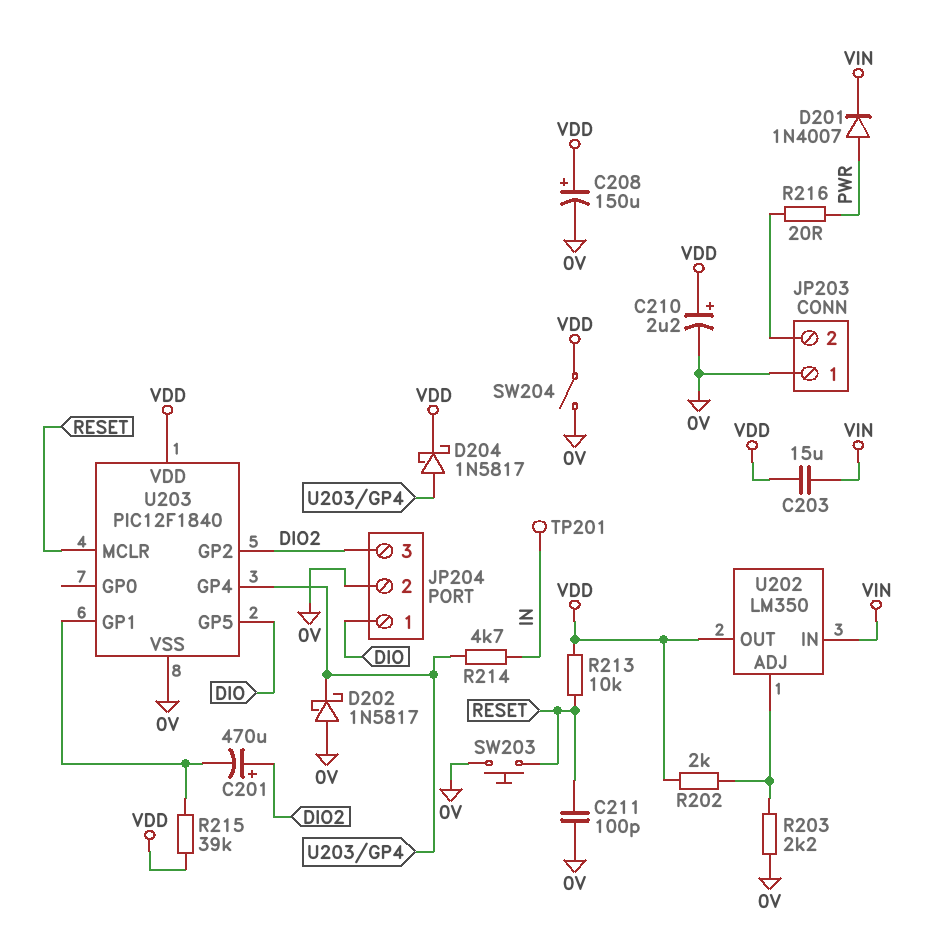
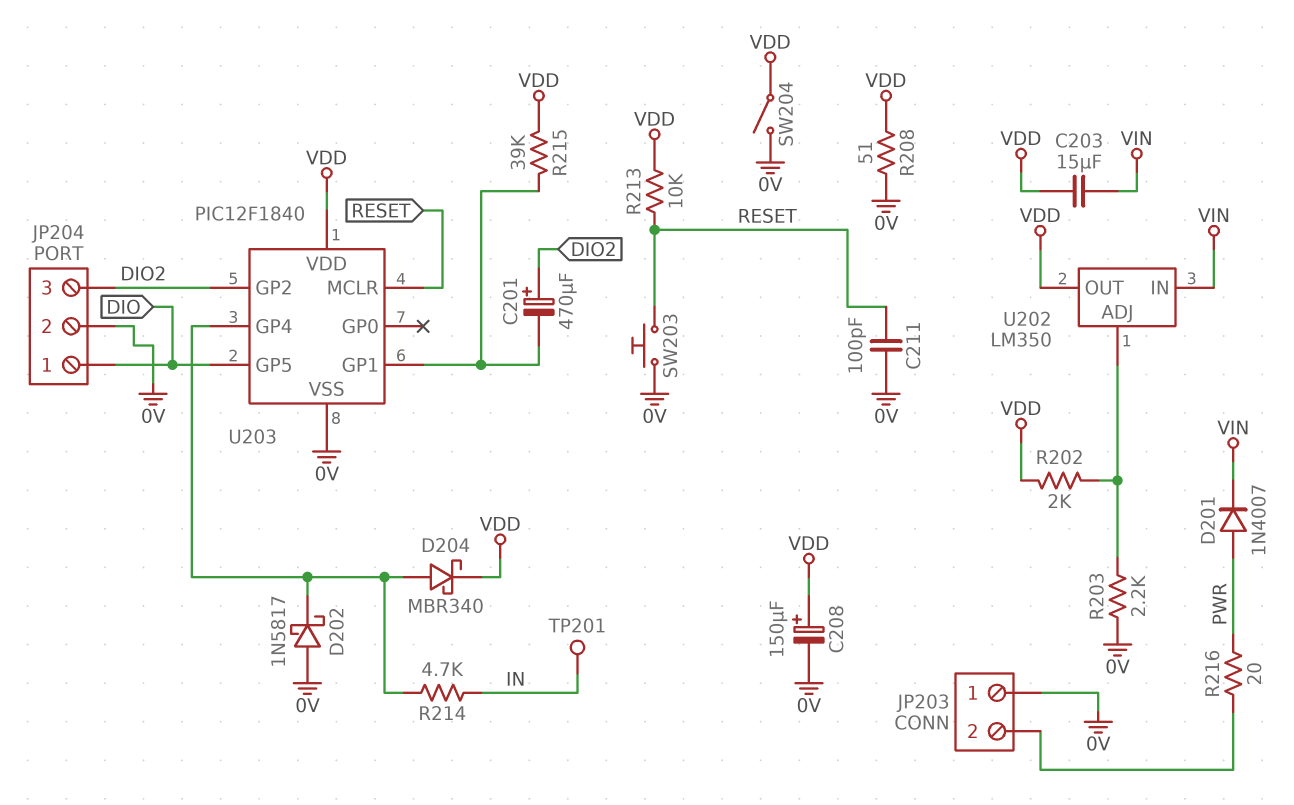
C210: 2.2uF (plus VDD, minus 0V) -> none
D204: schottky 1N5817 (A U203/GP4, K VDD) -> schottky MBR340 (A U203/GP4, K VDD)
R208: none -> 51 (0V, VDD)

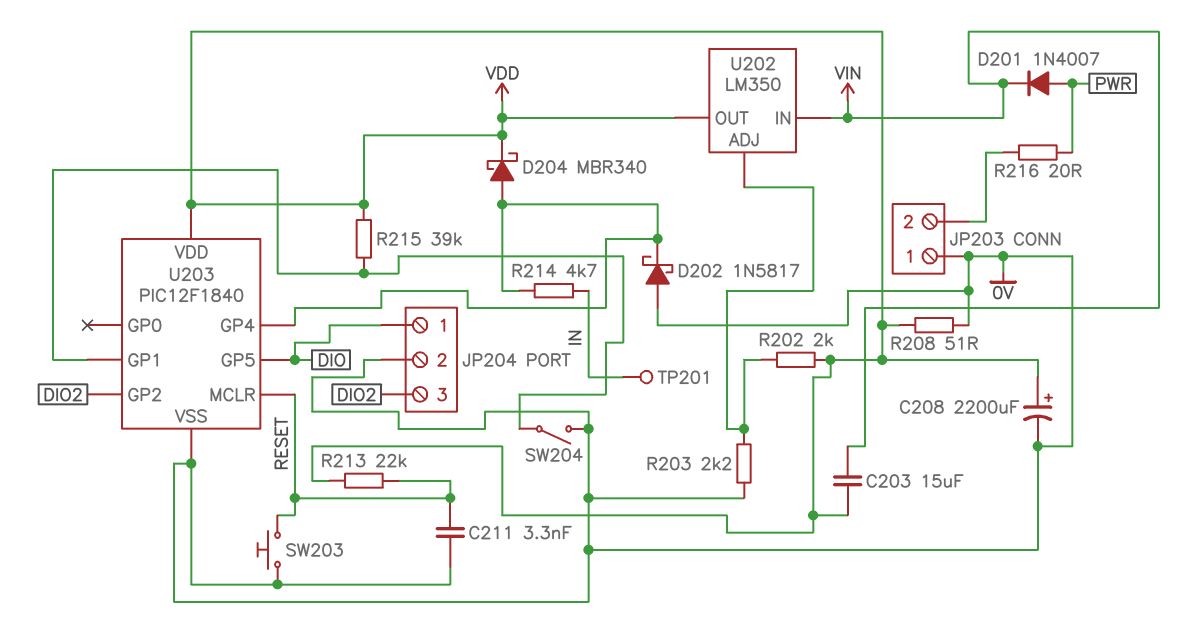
C201: 470uF (plus DIO2, minus U203/GP1) -> none
C208: 150uF (plus VDD, minus 0V) -> 2200uF (plus VDD, minus 0V)
C211: 100pF (0V, RESET) -> 3.3nF (0V, RESET)
R213: 10k (RESET, VDD) -> 22k (RESET, VDD)
SW204: switch (0V, VDD) -> switch (0V, U203/GP1)

